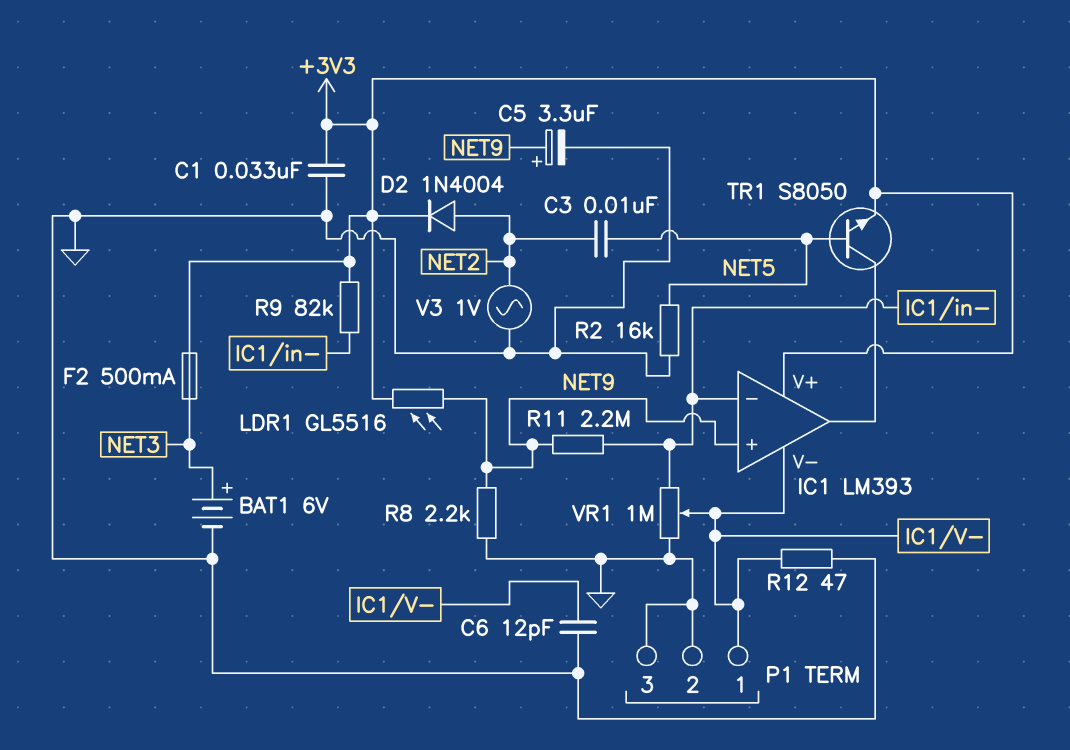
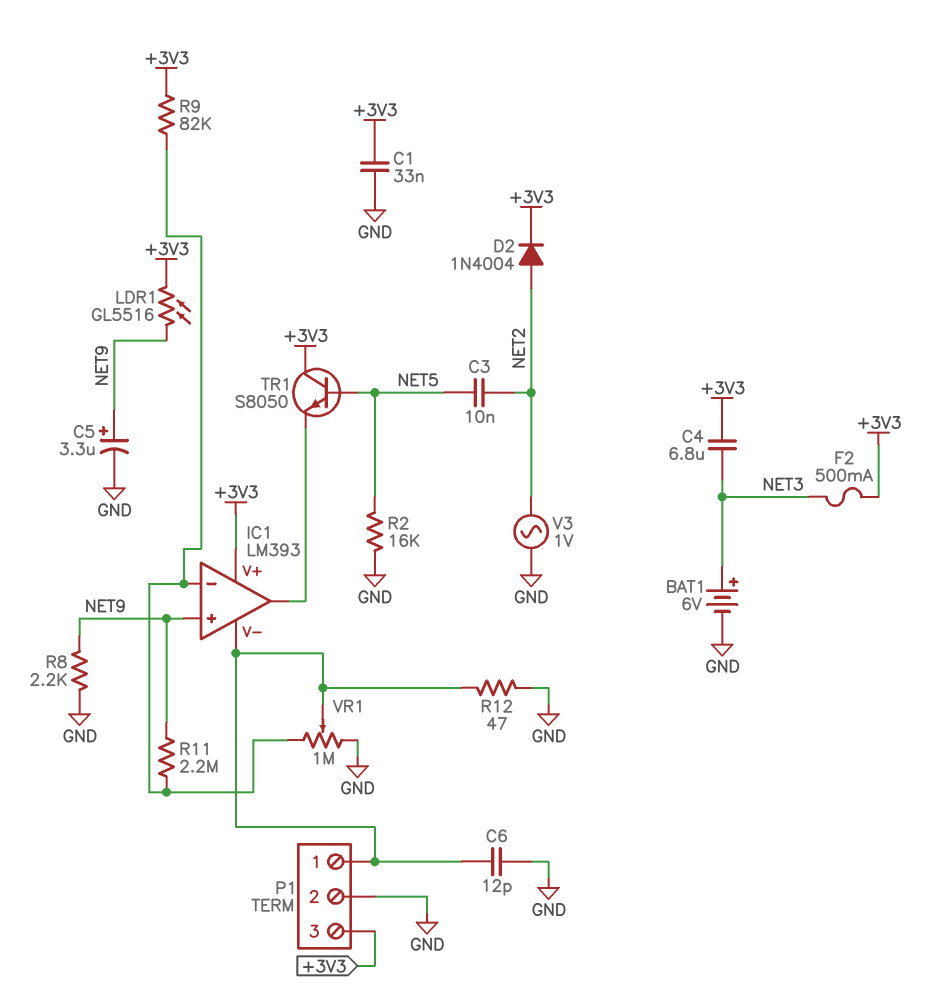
C4: none -> 6.8uF (+3V3, NET3)
P1 pin 3: GND -> +3V3
TR1: NPN S8050 (B NET5, C IC1/out, E +3V3) -> NPN S8050 (B NET5, C +3V3, E IC1/out)

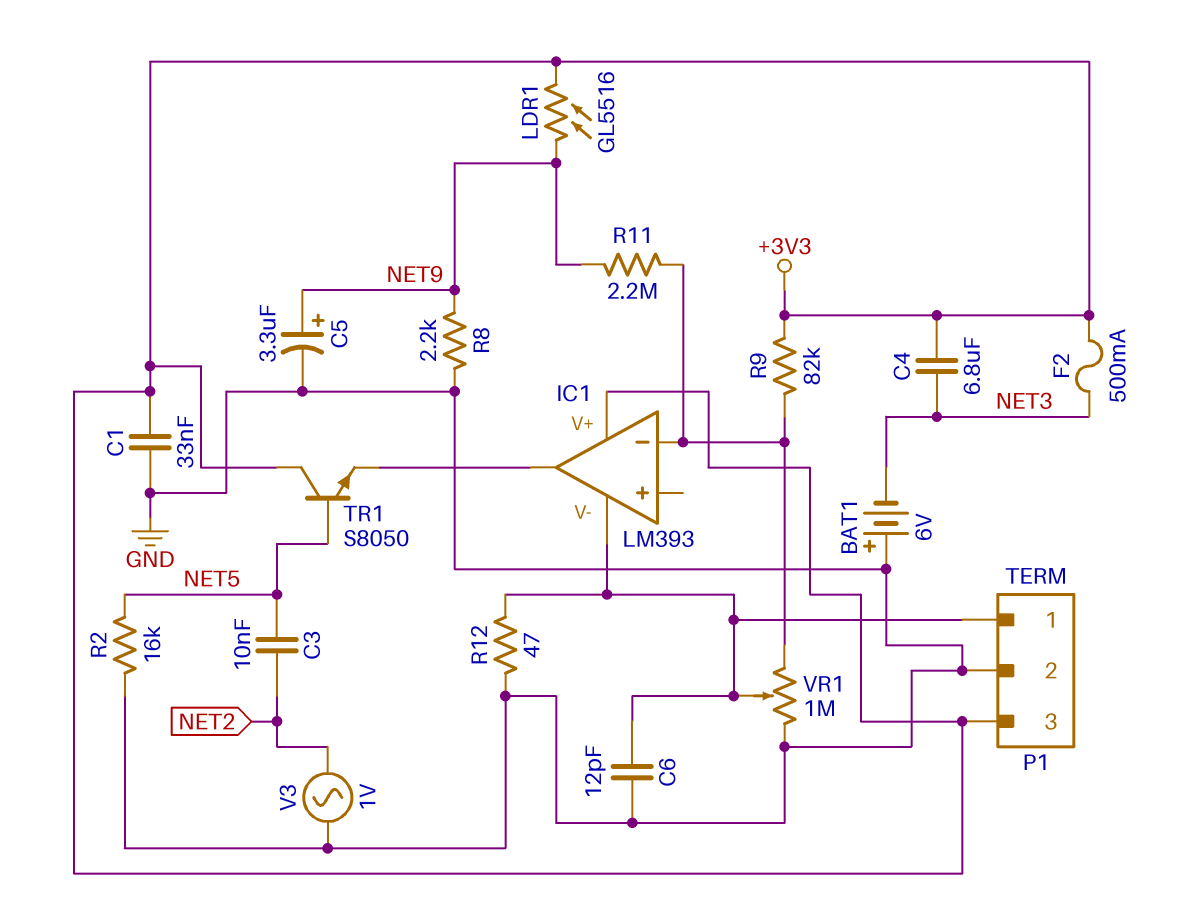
BAT1: 6V (plus NET3, minus GND) -> 6V (plus GND, minus NET3)
D2: diode 1N4004 (A NET2, K +3V3) -> none
IC1 pin in+: NET9 -> none

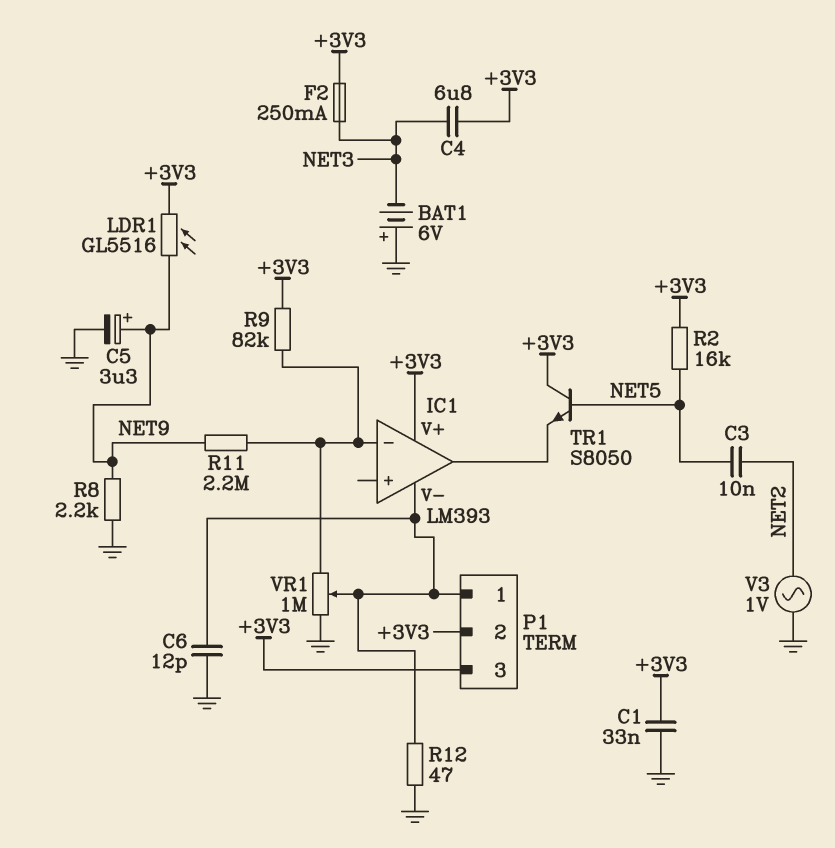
F2: 500mA (+3V3, NET3) -> 250mA (+3V3, NET3)
P1 pin 2: GND -> +3V3
R2: 16k (GND, NET5) -> 16k (+3V3, NET5)

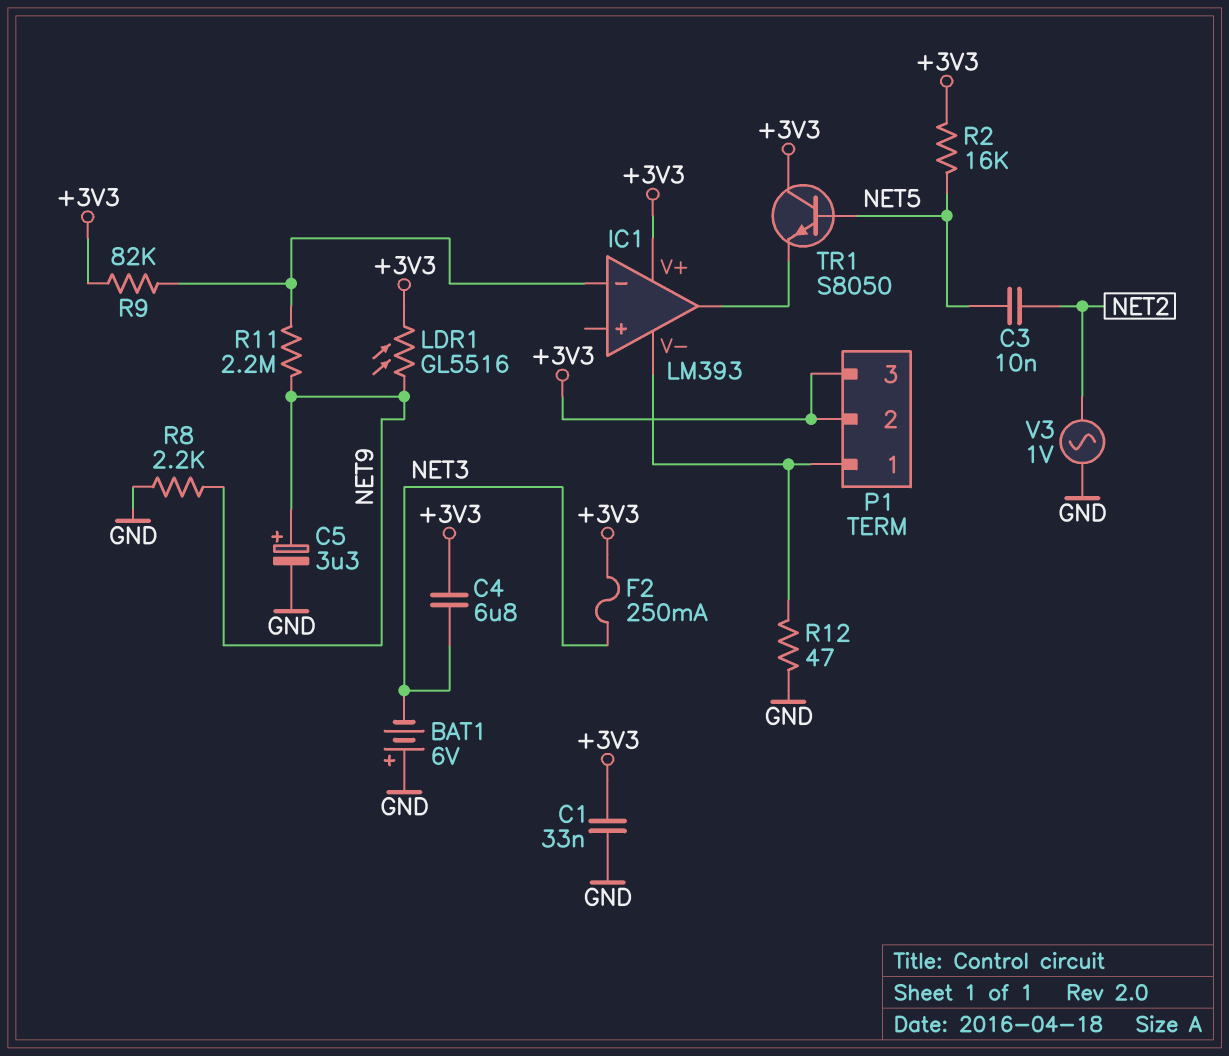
C6: 12pF (GND, IC1/V-) -> none
VR1: 1M (GND, IC1/in-, wiper IC1/V-) -> none

